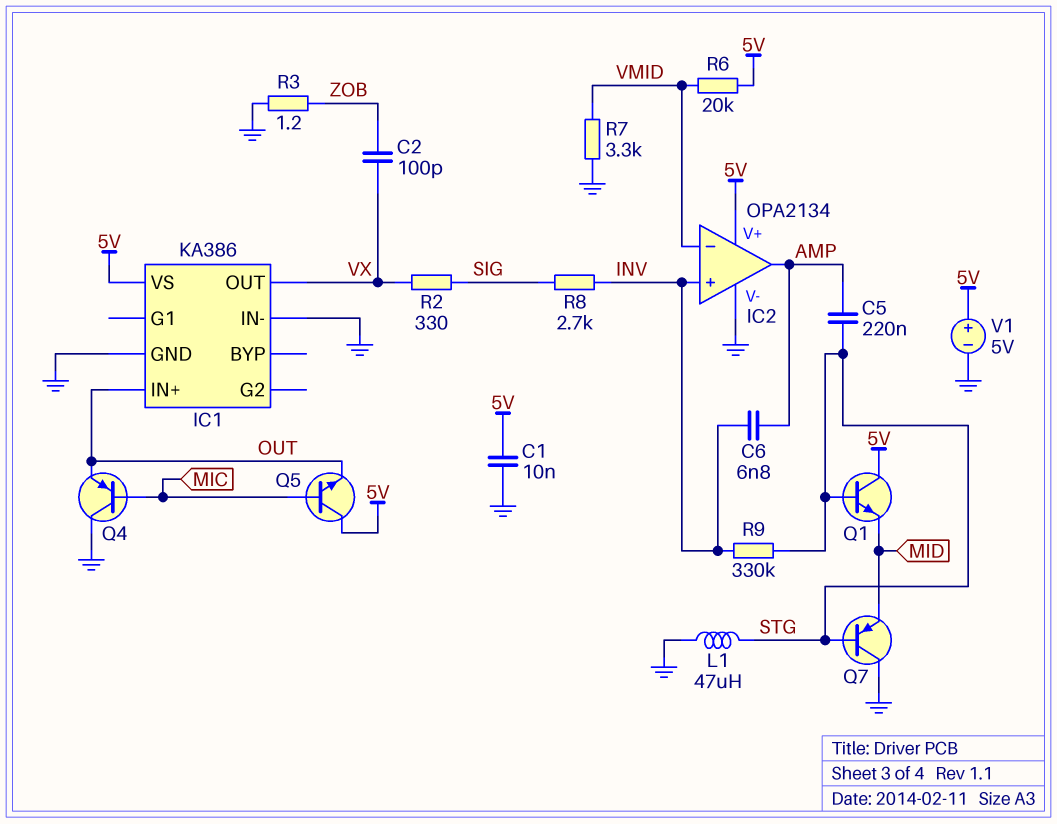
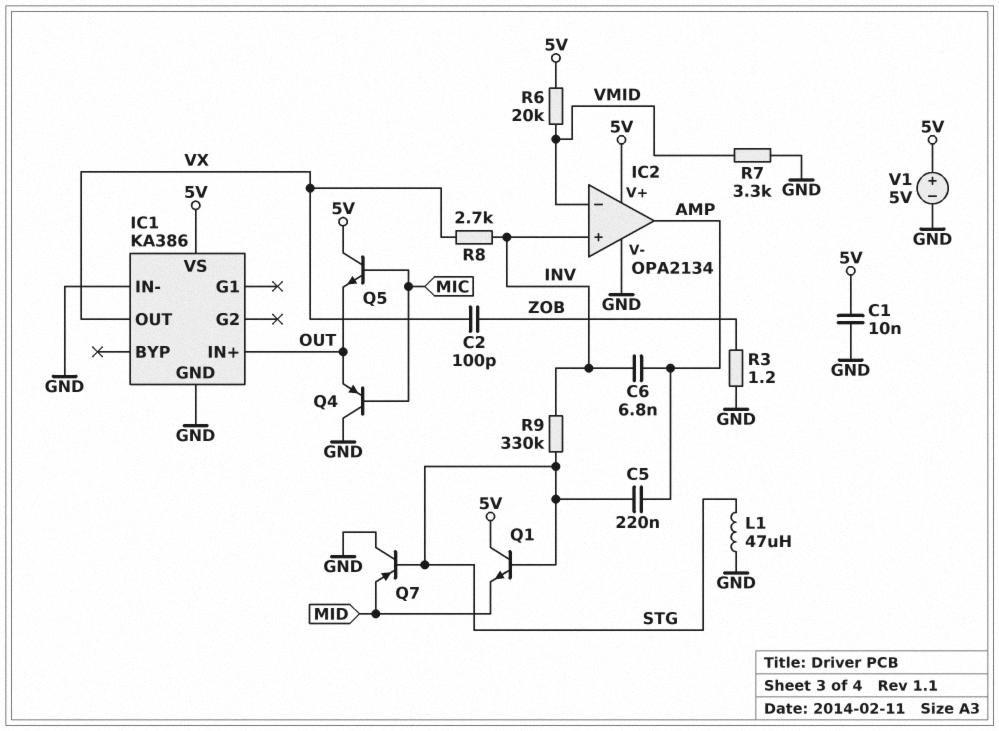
R2: 330 (SIG, VX) -> none
R8: 2.7k (INV, SIG) -> 2.7k (INV, VX)

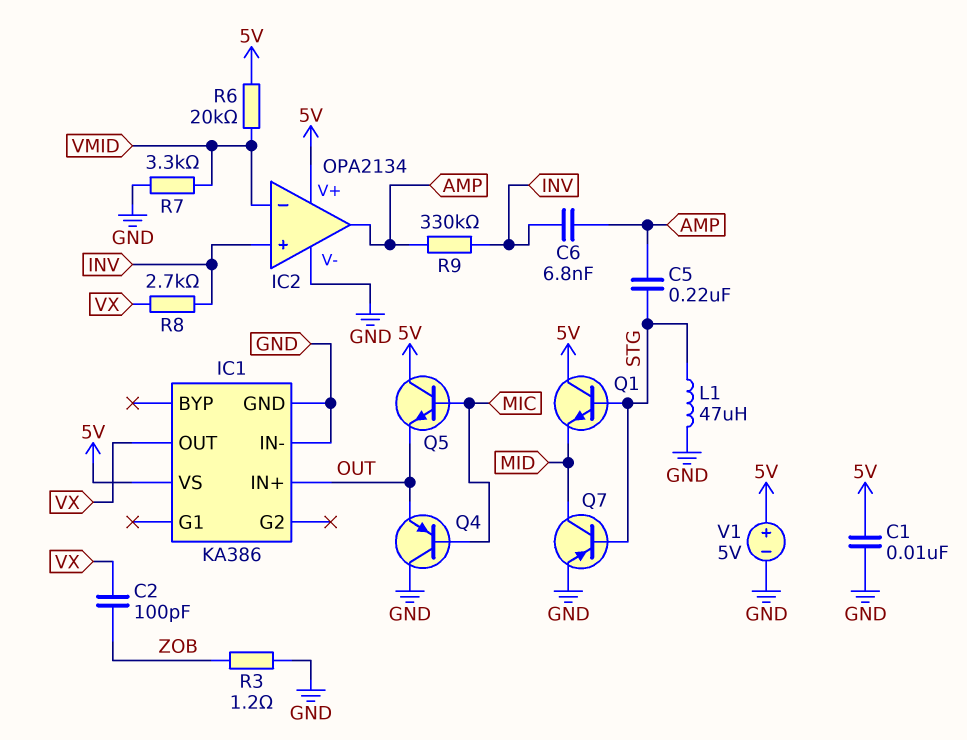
Q7: PNP (B STG, C GND, E MID) -> PNP (B STG, C MID, E GND)
R9: 330k (INV, STG) -> 330k (AMP, INV)

